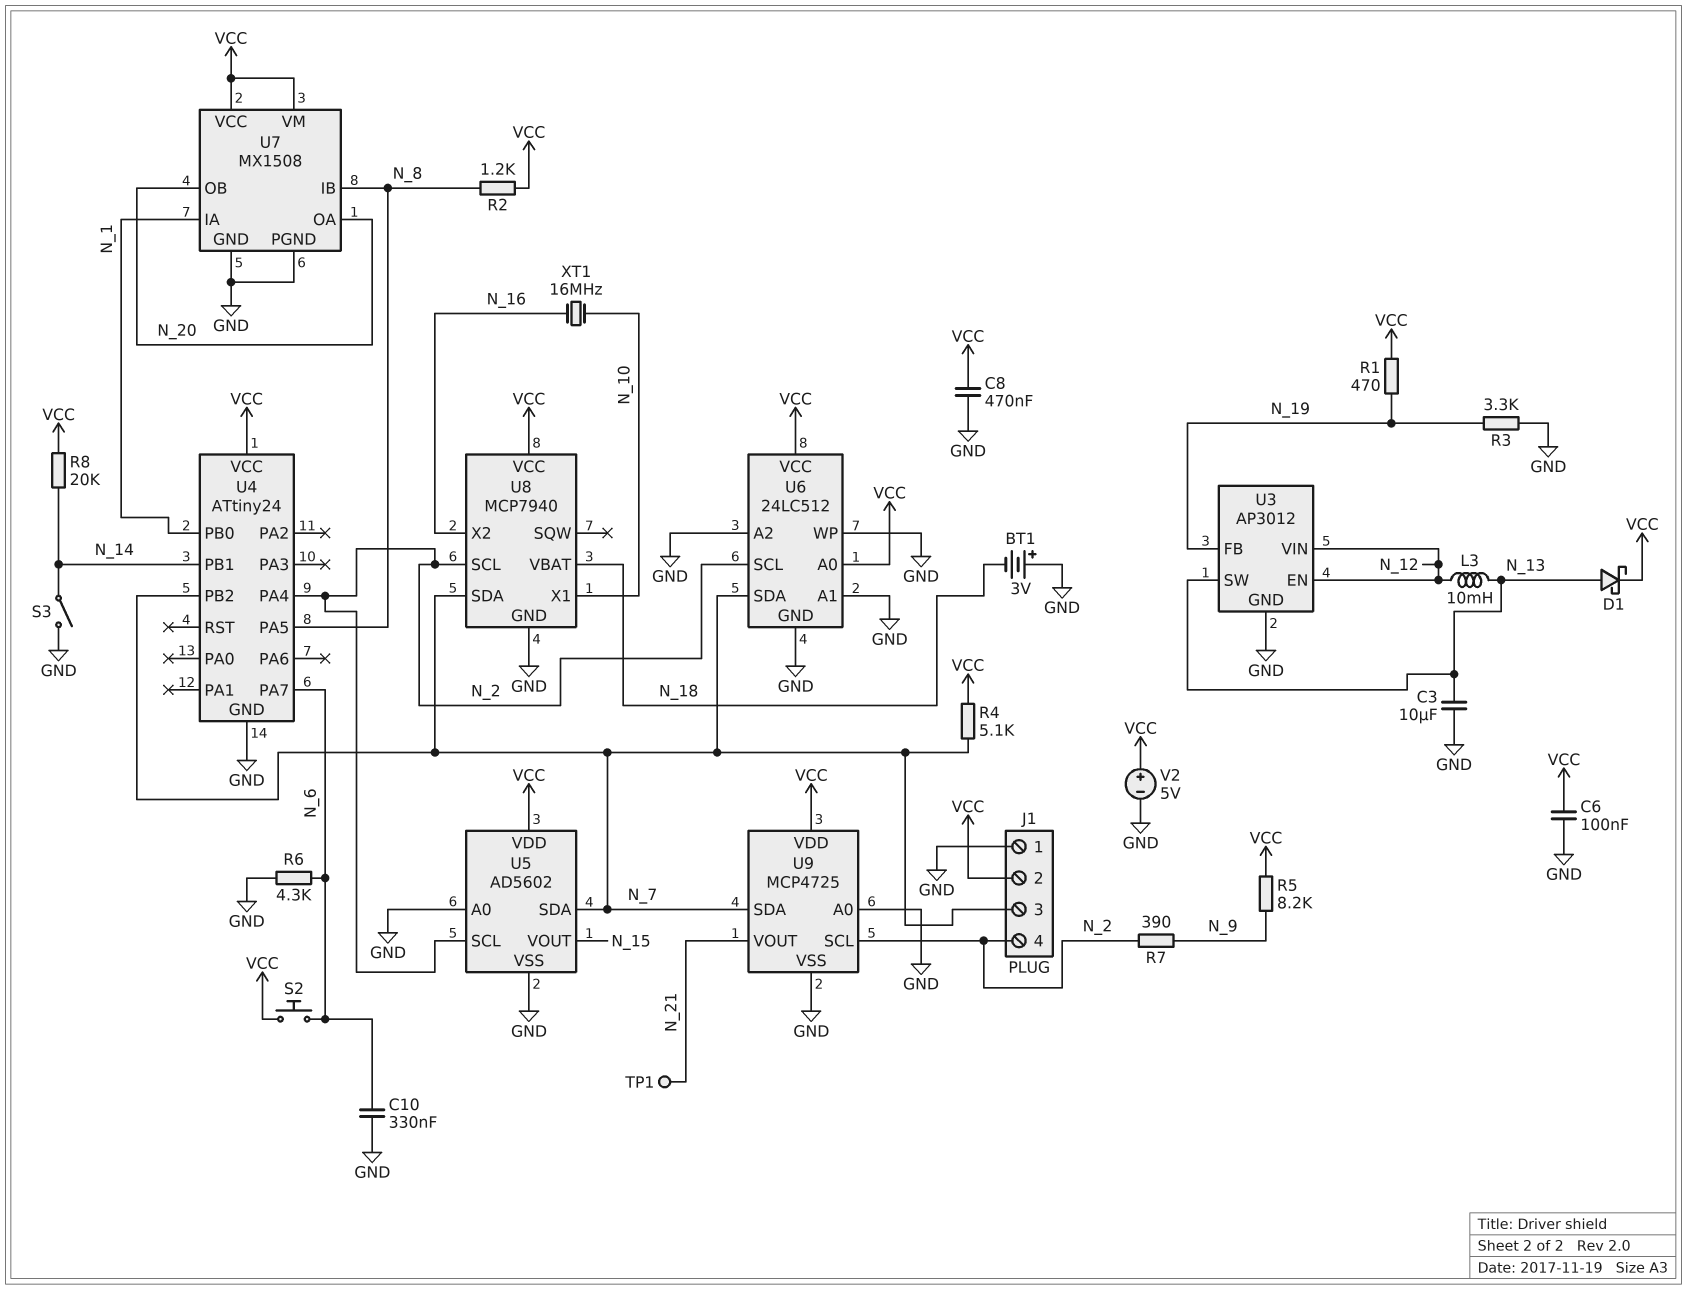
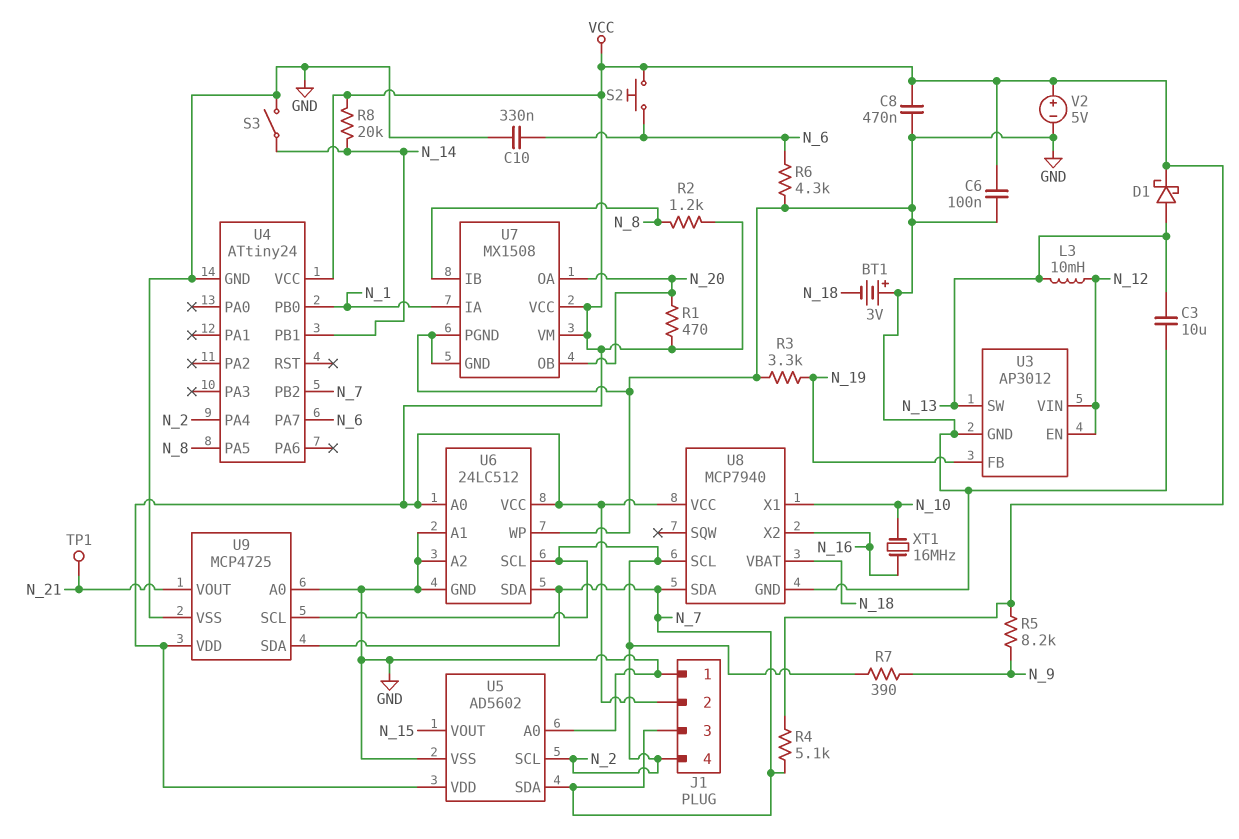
R1: 470 (N_19, VCC) -> 470 (N_20, VCC)

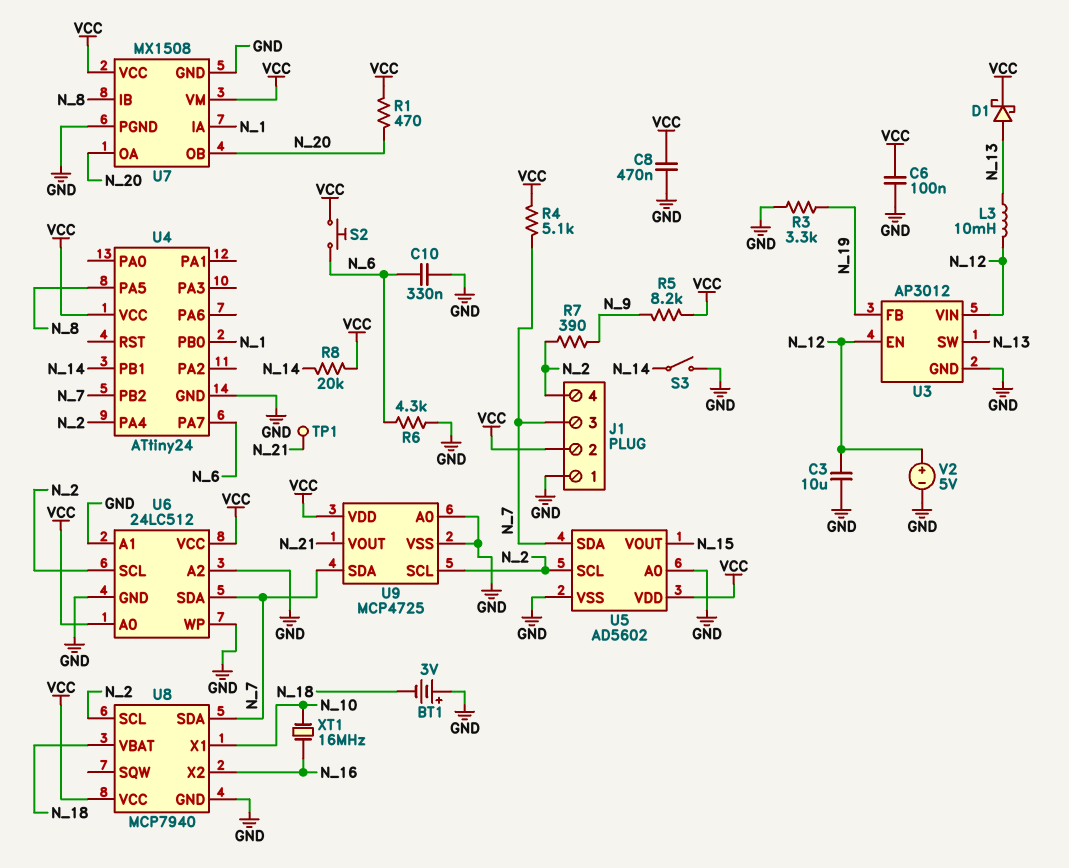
C3: 10uF (GND, N_13) -> 10uF (GND, N_12)
R2: 1.2k (N_8, VCC) -> none
V2: 5V (plus VCC, minus GND) -> 5V (plus N_12, minus GND)

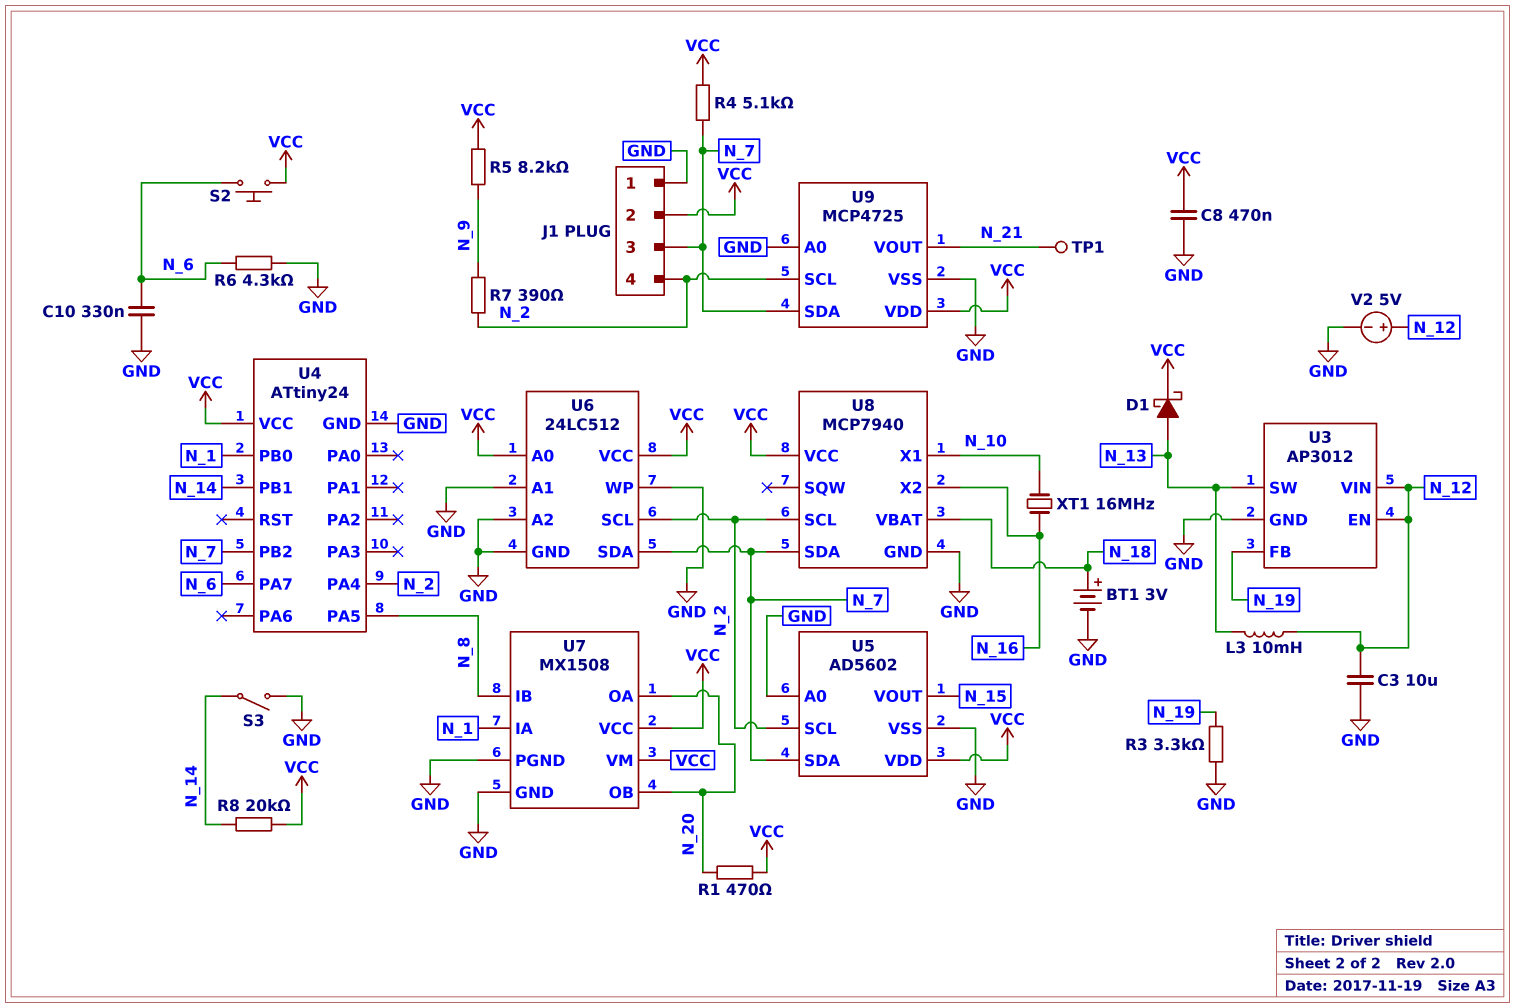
BT1: 3V (plus GND, minus N_18) -> 3V (plus N_18, minus GND)
C6: 100nF (GND, VCC) -> none

